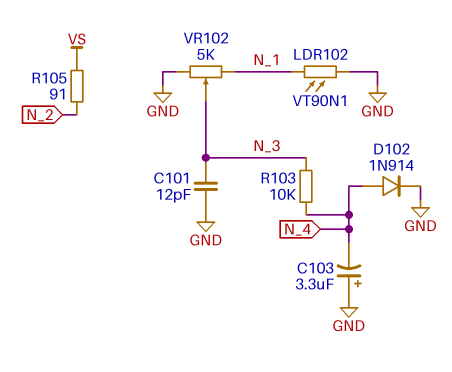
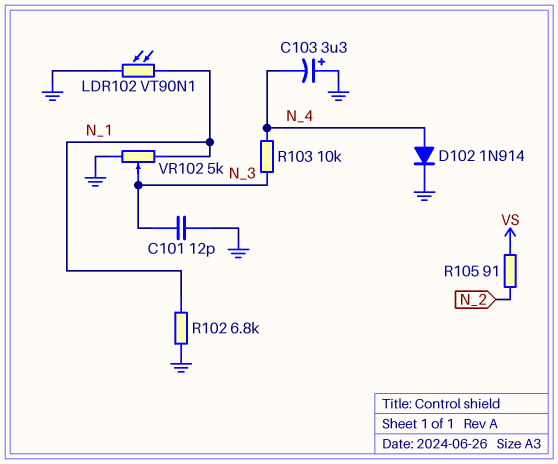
R102: none -> 6.8k (GND, N_1)

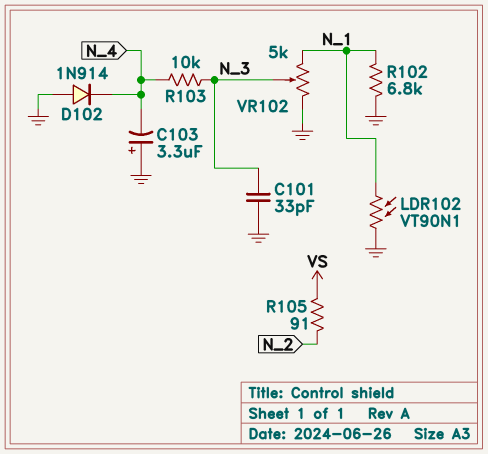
C101: 12pF (GND, N_3) -> 33pF (GND, N_3)
D102: diode 1N914 (A N_4, K GND) -> diode 1N914 (A GND, K N_4)

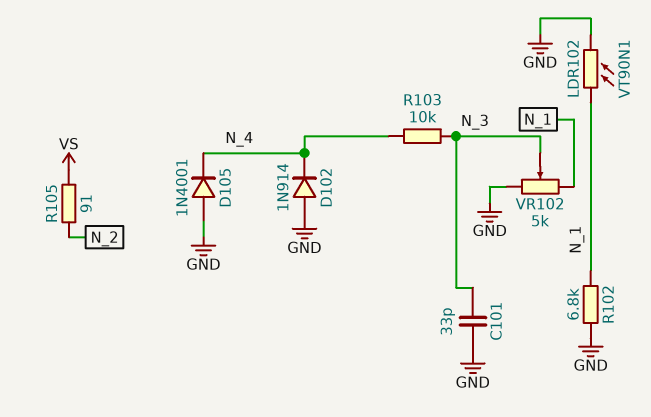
C103: 3.3uF (plus GND, minus N_4) -> none
D105: none -> diode 1N4001 (A GND, K N_4)

